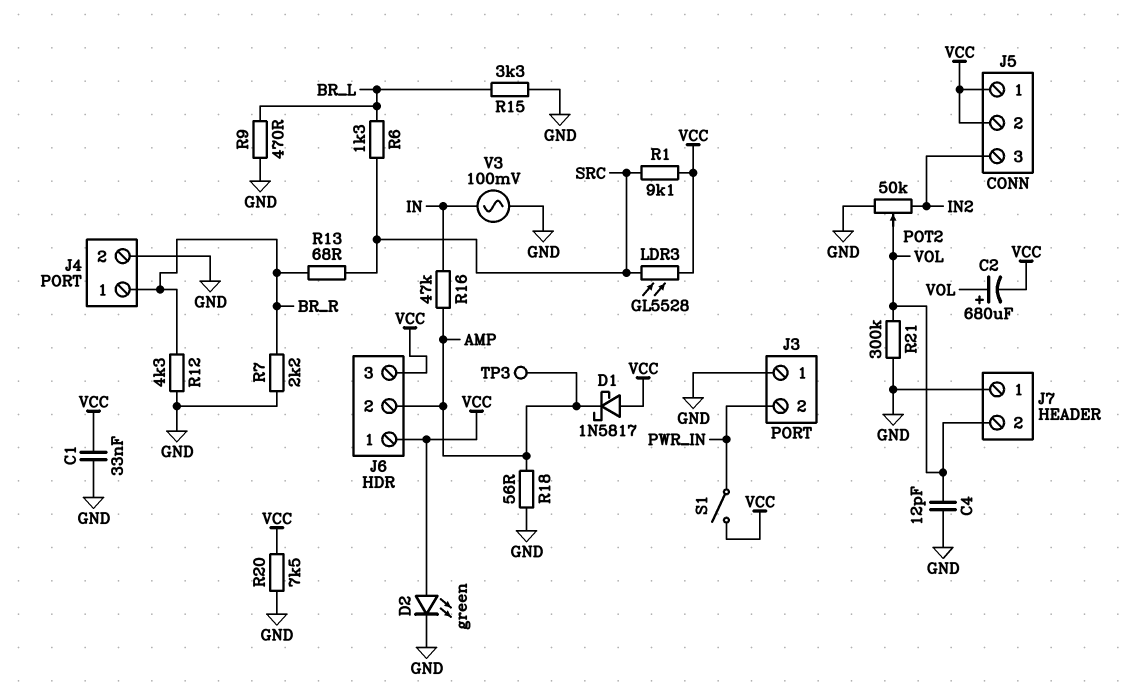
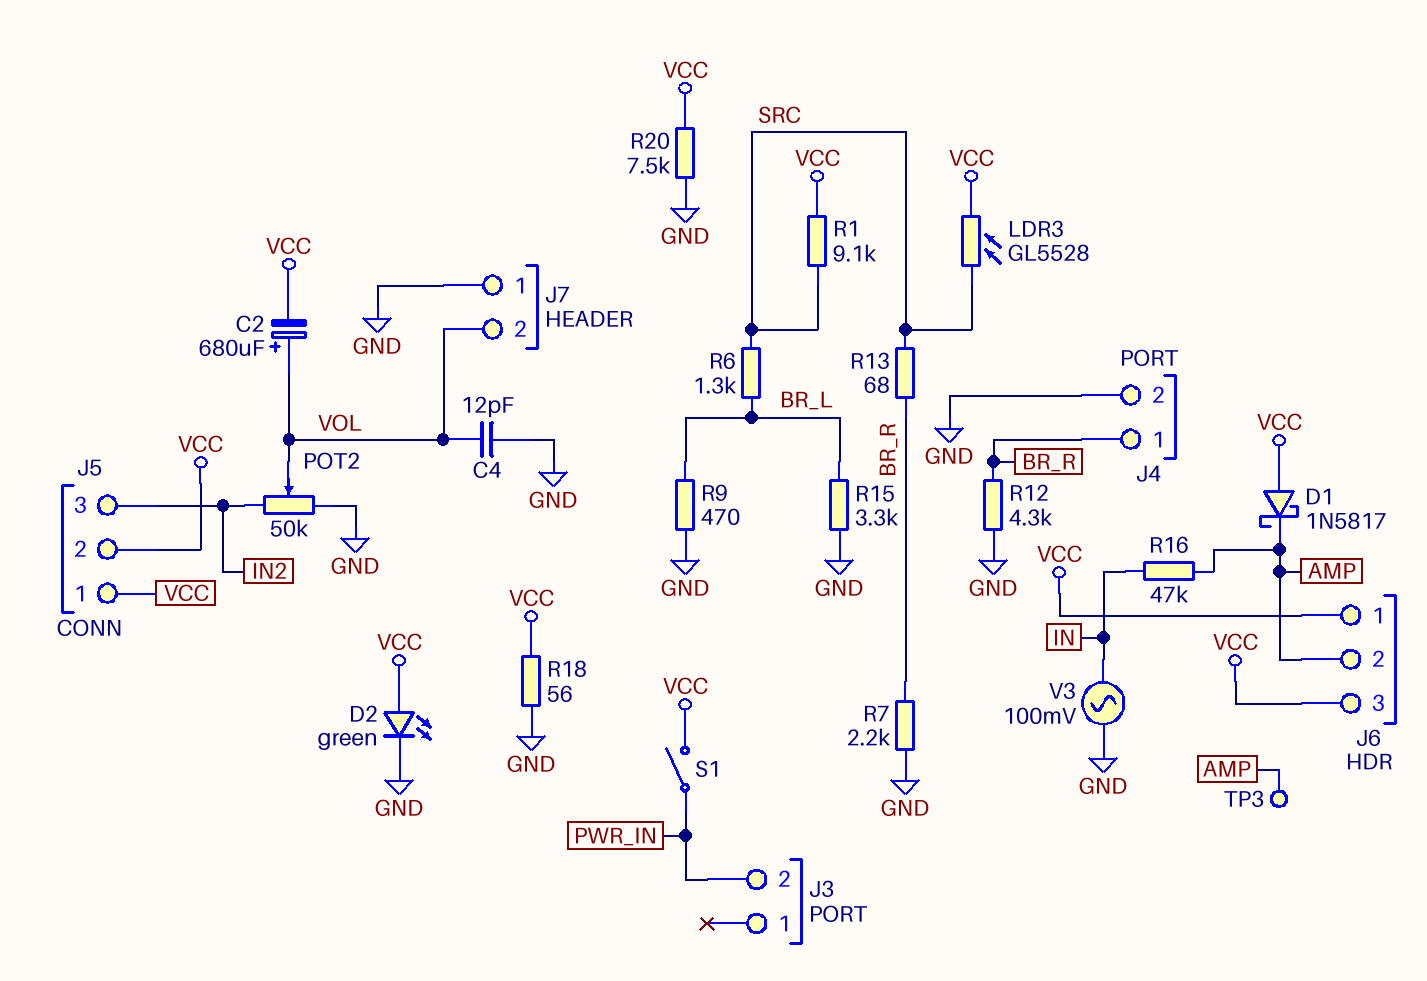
C1: 33nF (GND, VCC) -> none
J3 pin 1: GND -> none
R18: 56 (AMP, GND) -> 56 (GND, VCC)
R21: 300k (GND, VOL) -> none

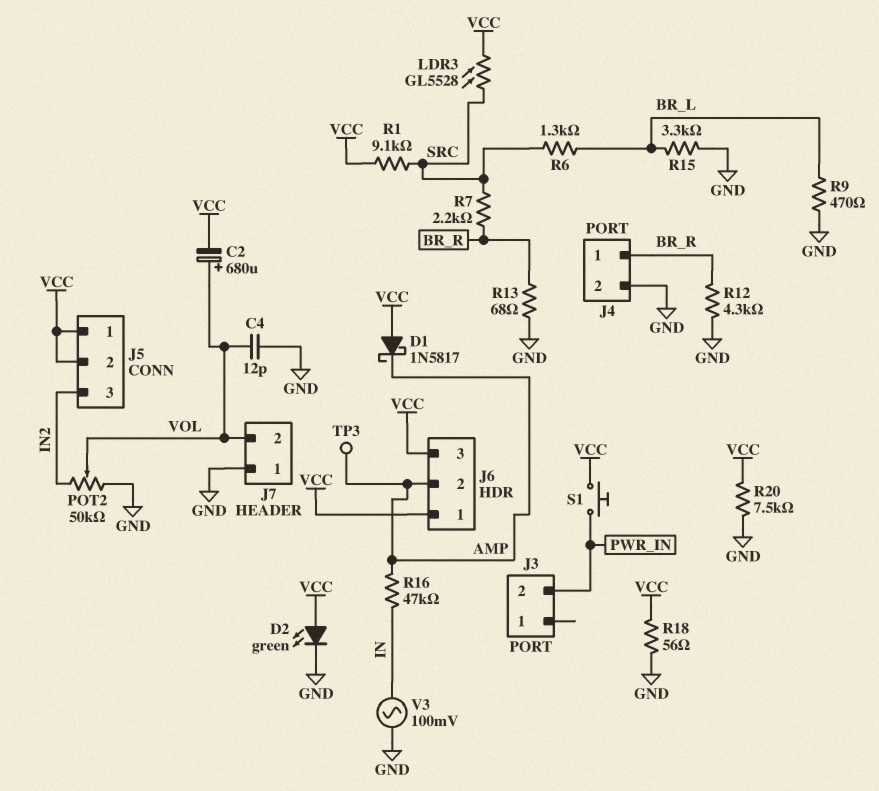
R7: 2.2k (BR_R, GND) -> 2.2k (BR_R, SRC)
R13: 68 (BR_R, SRC) -> 68 (BR_R, GND)
S1: switch (PWR_IN, VCC) -> button (PWR_IN, VCC)

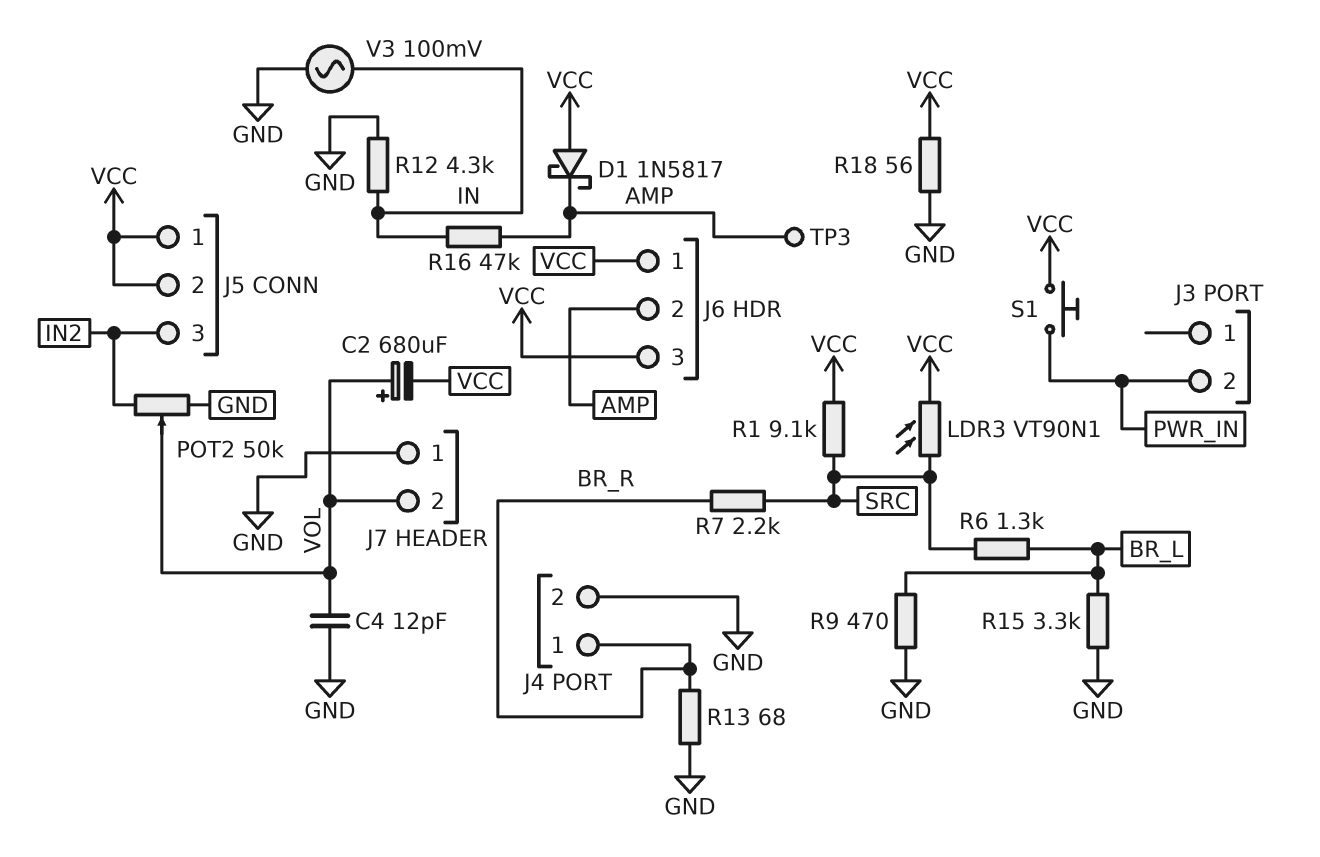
D2: LED green (A VCC, K GND) -> none
LDR3: GL5528 (SRC, VCC) -> VT90N1 (SRC, VCC)
R12: 4.3k (BR_R, GND) -> 4.3k (GND, IN)
R20: 7.5k (GND, VCC) -> none

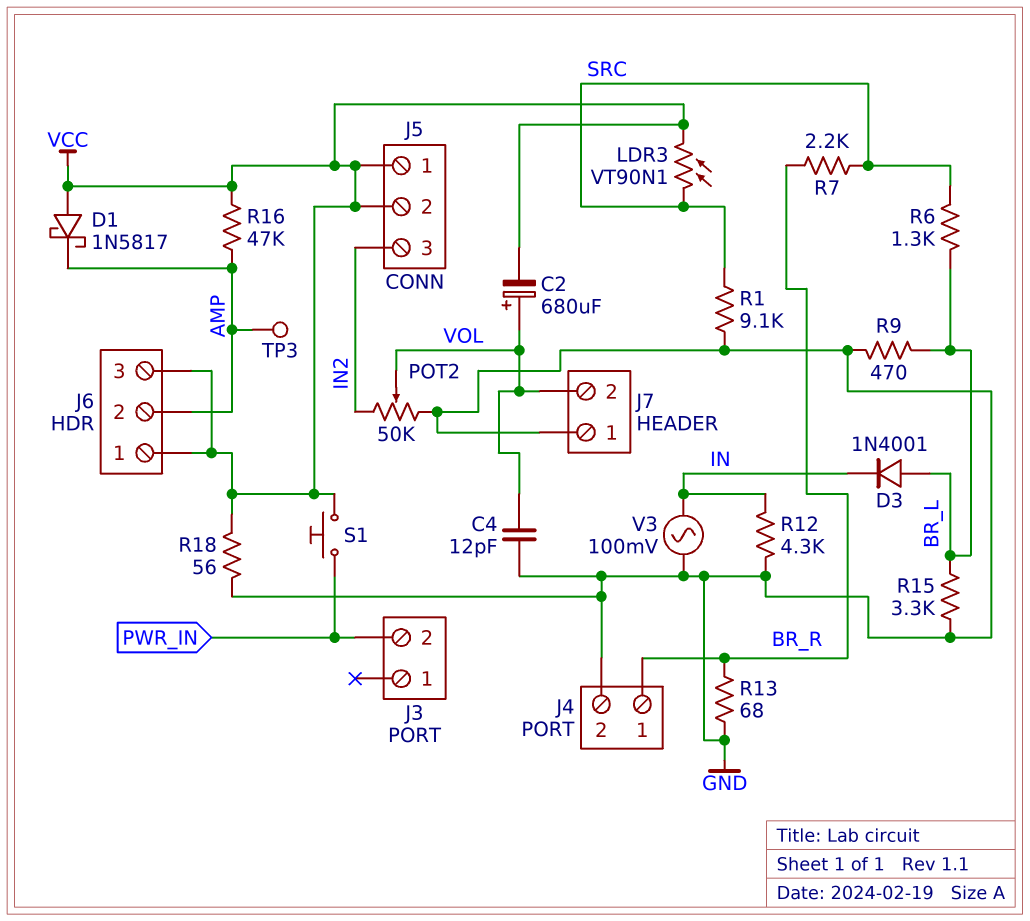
D3: none -> diode 1N4001 (A BR_L, K IN)
R1: 9.1k (SRC, VCC) -> 9.1k (GND, SRC)
R16: 47k (AMP, IN) -> 47k (AMP, VCC)

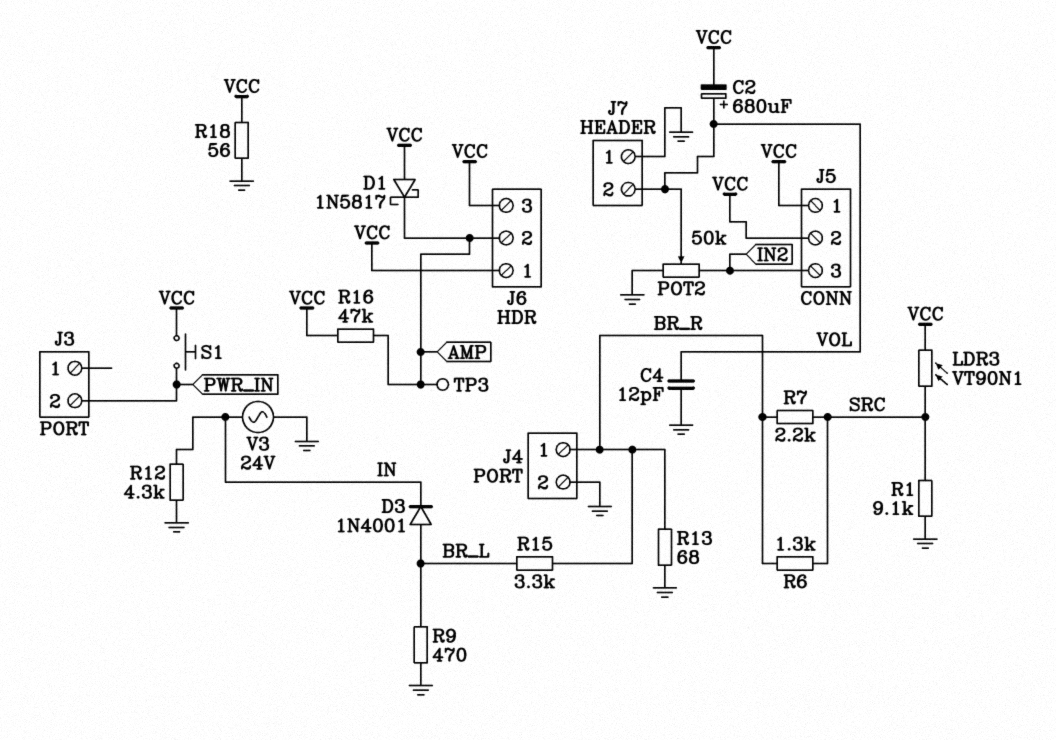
R6: 1.3k (BR_L, SRC) -> 1.3k (BR_R, SRC)
R15: 3.3k (BR_L, GND) -> 3.3k (BR_L, BR_R)
V3: AC 100mV (GND, IN) -> AC 24V (GND, IN)

